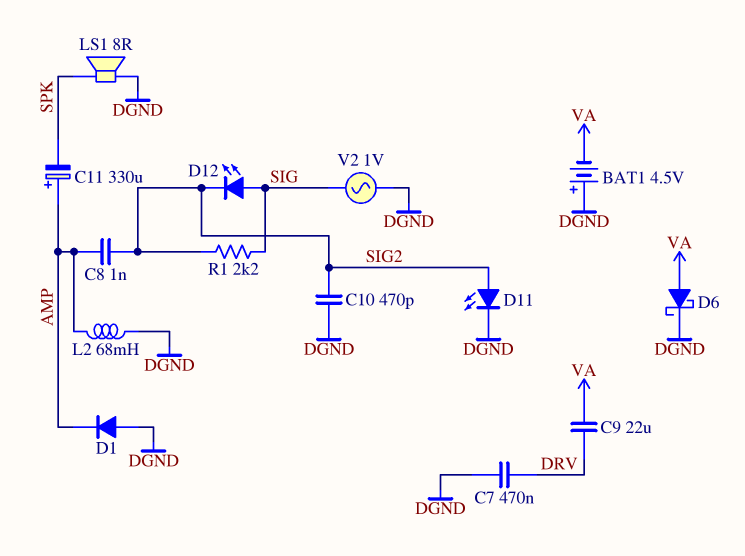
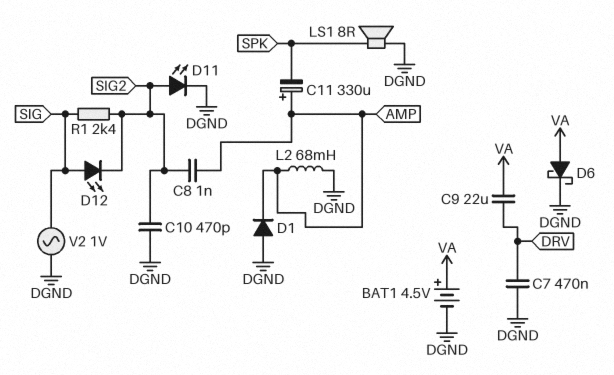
BAT1: 4.5V (plus DGND, minus VA) -> 4.5V (plus VA, minus DGND)
R1: 2.2k (SIG, SIG2) -> 2.4k (SIG, SIG2)

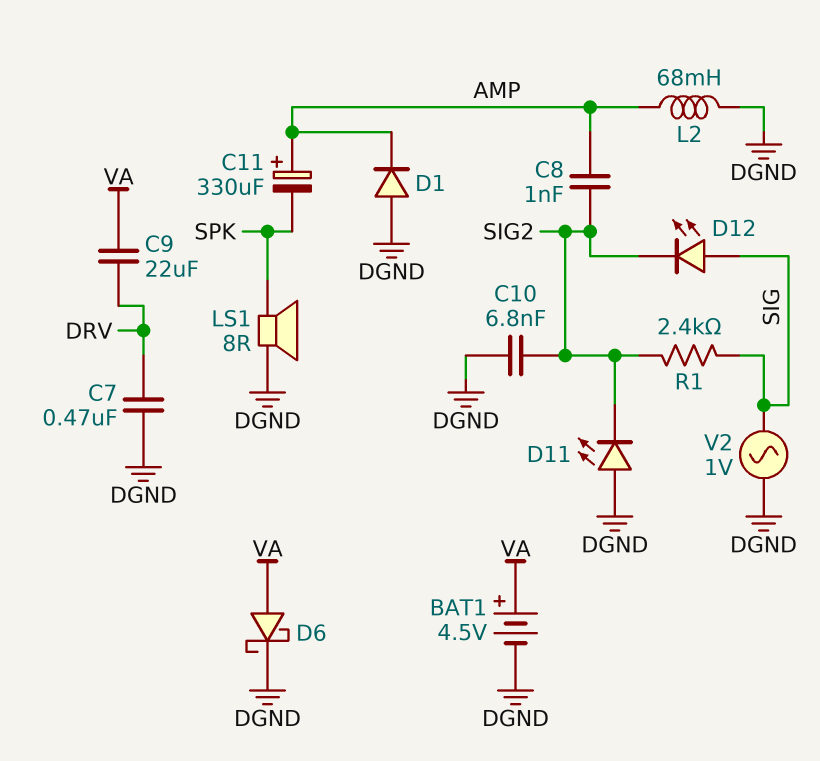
C10: 470pF (DGND, SIG2) -> 6.8nF (DGND, SIG2)
D11: LED (A SIG2, K DGND) -> LED (A DGND, K SIG2)

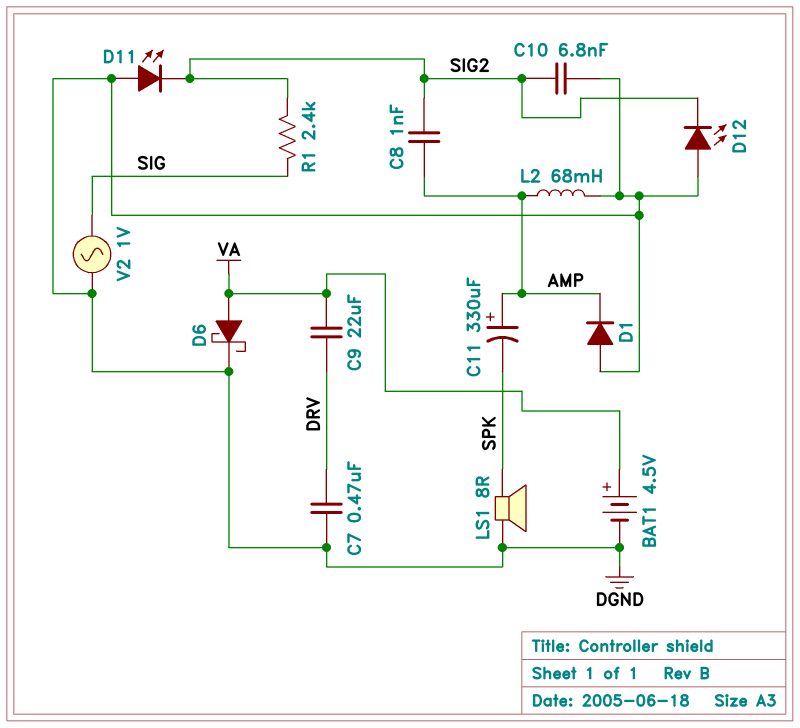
D12: LED (A SIG, K SIG2) -> LED (A DGND, K SIG2)

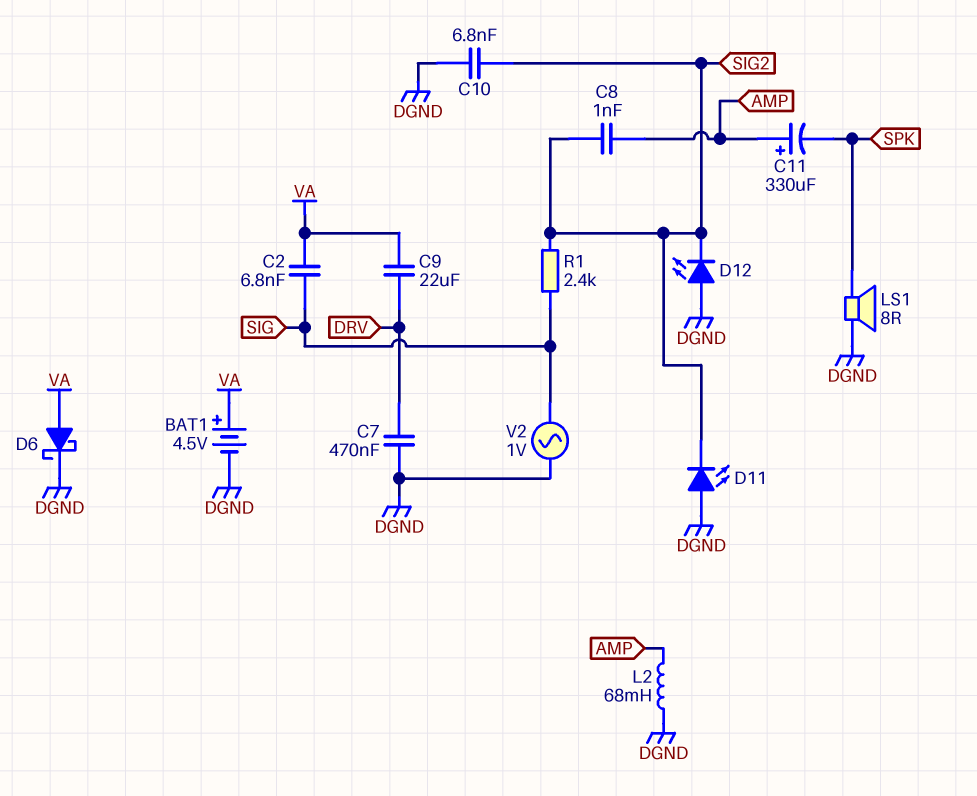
C2: none -> 6.8nF (SIG, VA)
D1: diode (A DGND, K AMP) -> none

